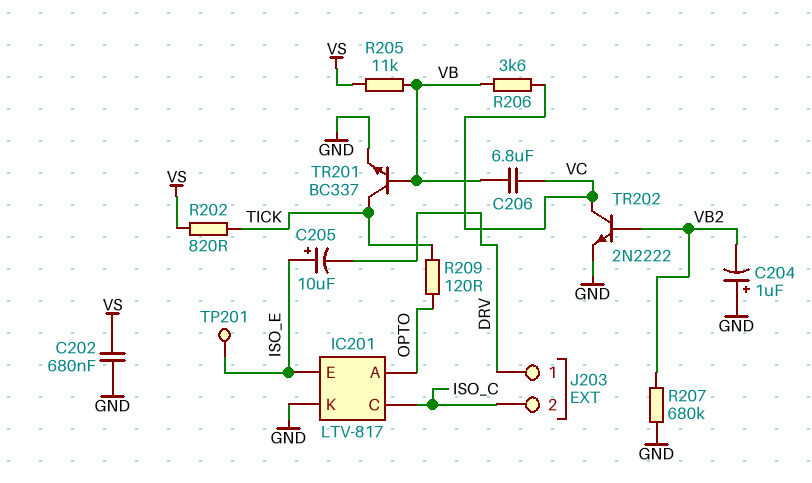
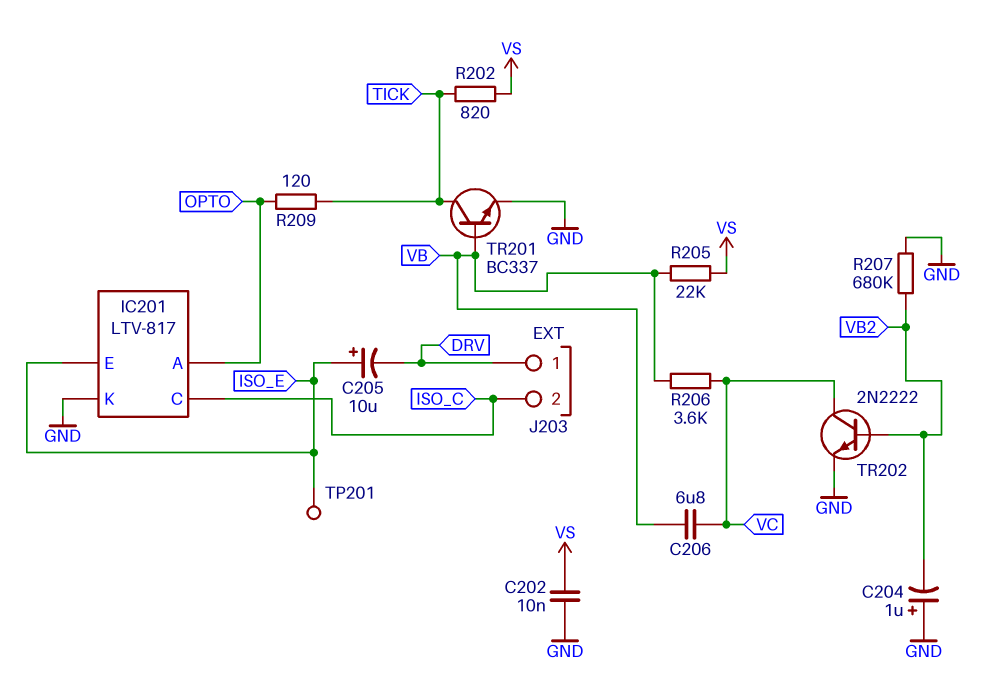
C202: 680nF (GND, VS) -> 10nF (GND, VS)
R205: 11k (VB, VS) -> 22k (VB, VS)

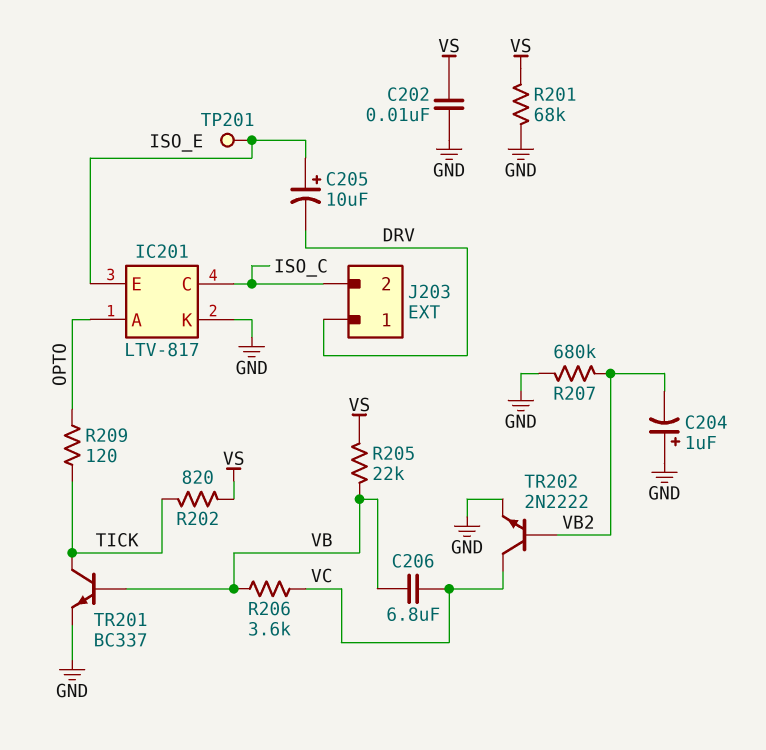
R201: none -> 68k (GND, VS)

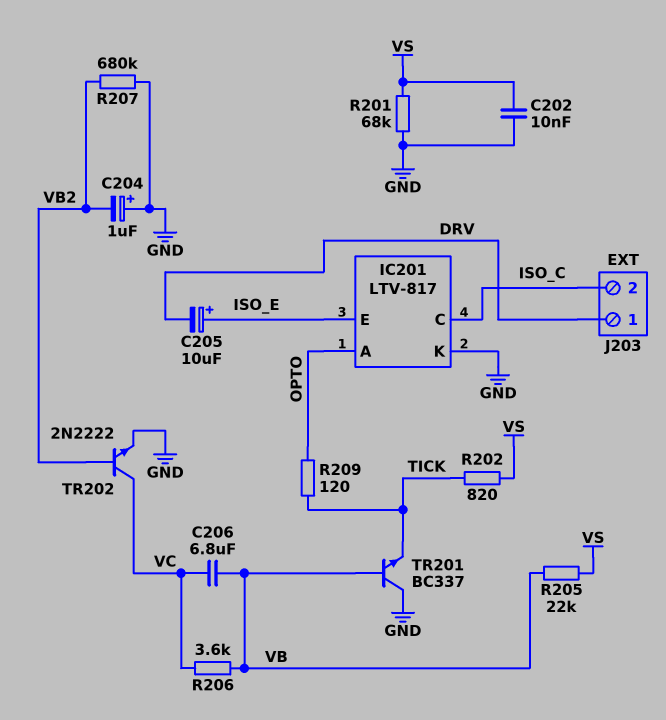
TP201: test point (ISO_E) -> none
TR201: NPN BC337 (B VB, C TICK, E GND) -> NPN BC337 (B VB, C GND, E TICK)

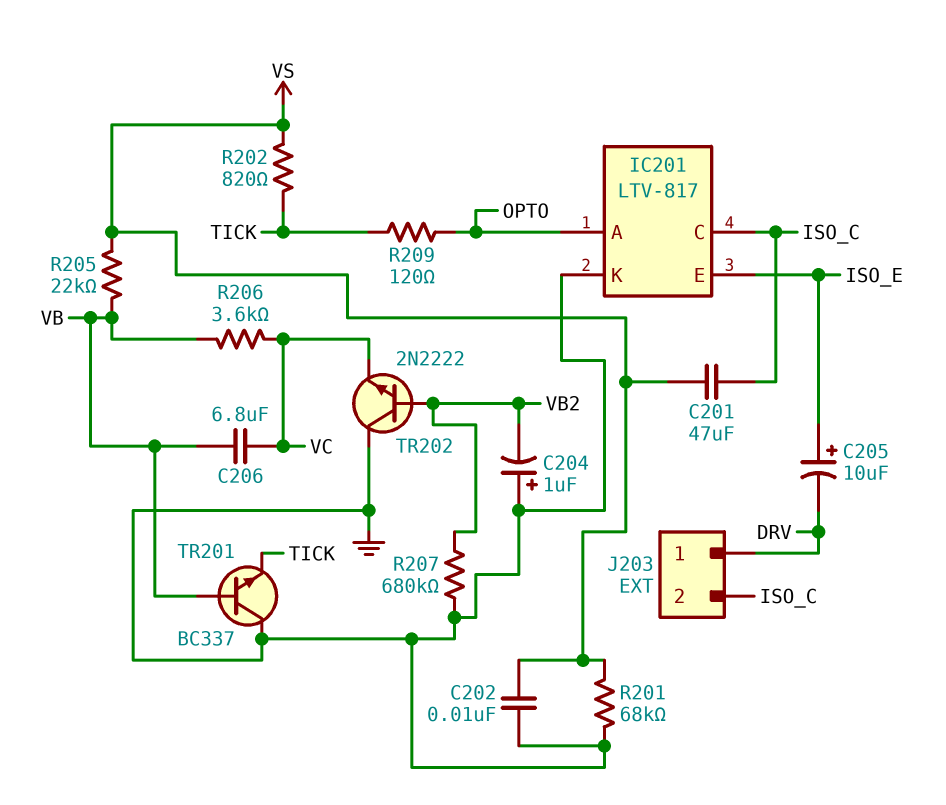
C201: none -> 47uF (ISO_C, VS)
TR202: NPN 2N2222 (B VB2, C VC, E GND) -> NPN 2N2222 (B VB2, C GND, E VC)

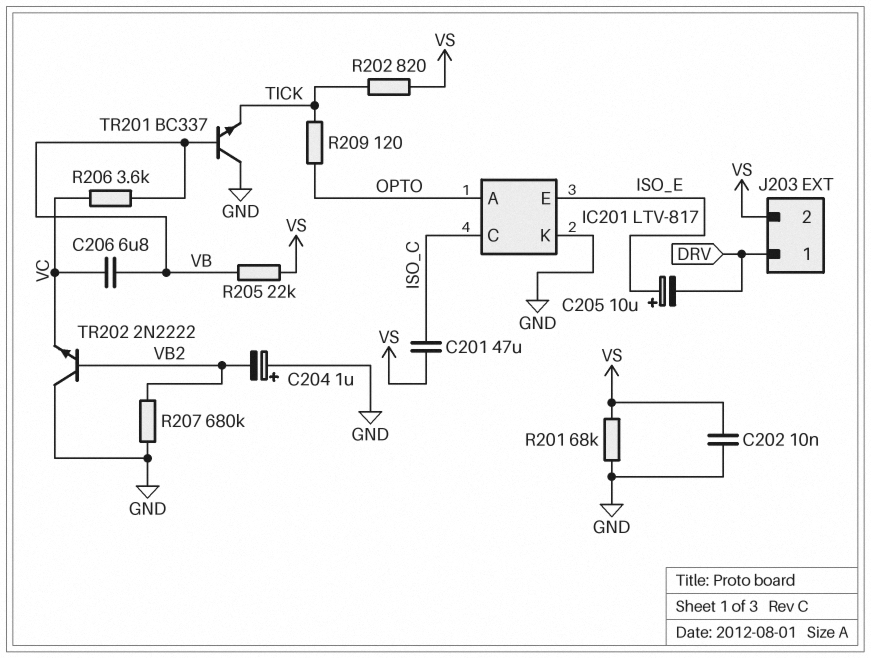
J203 pin 2: ISO_C -> VS

